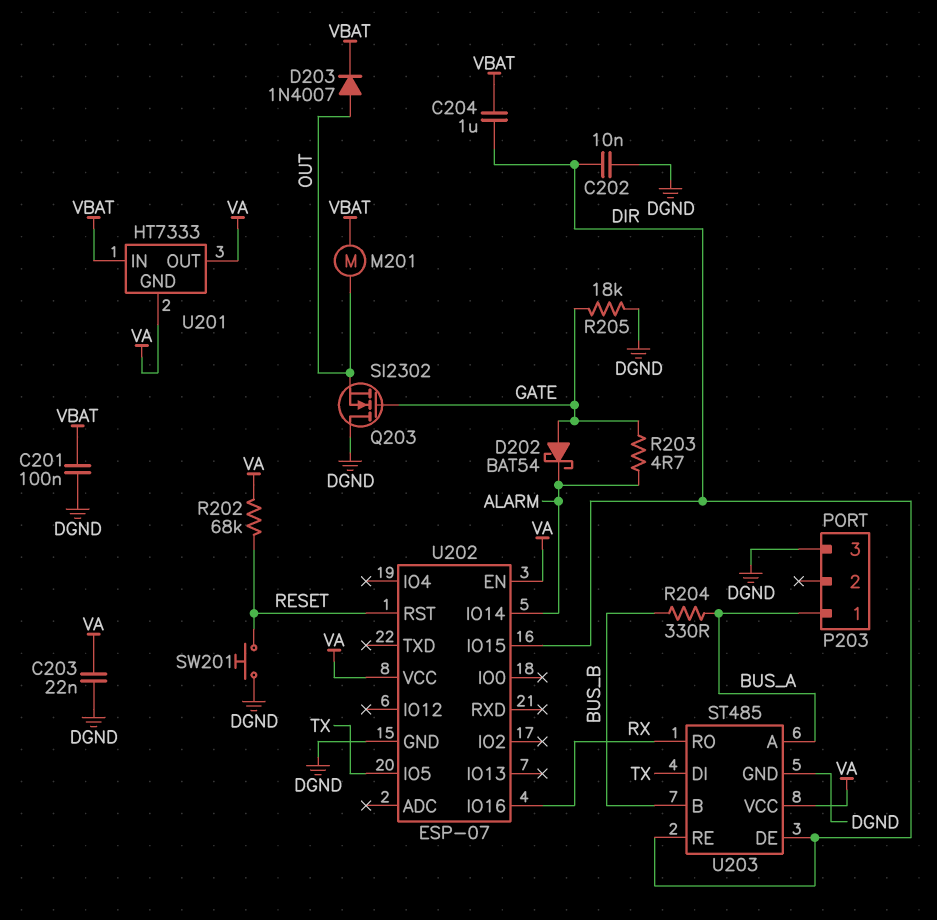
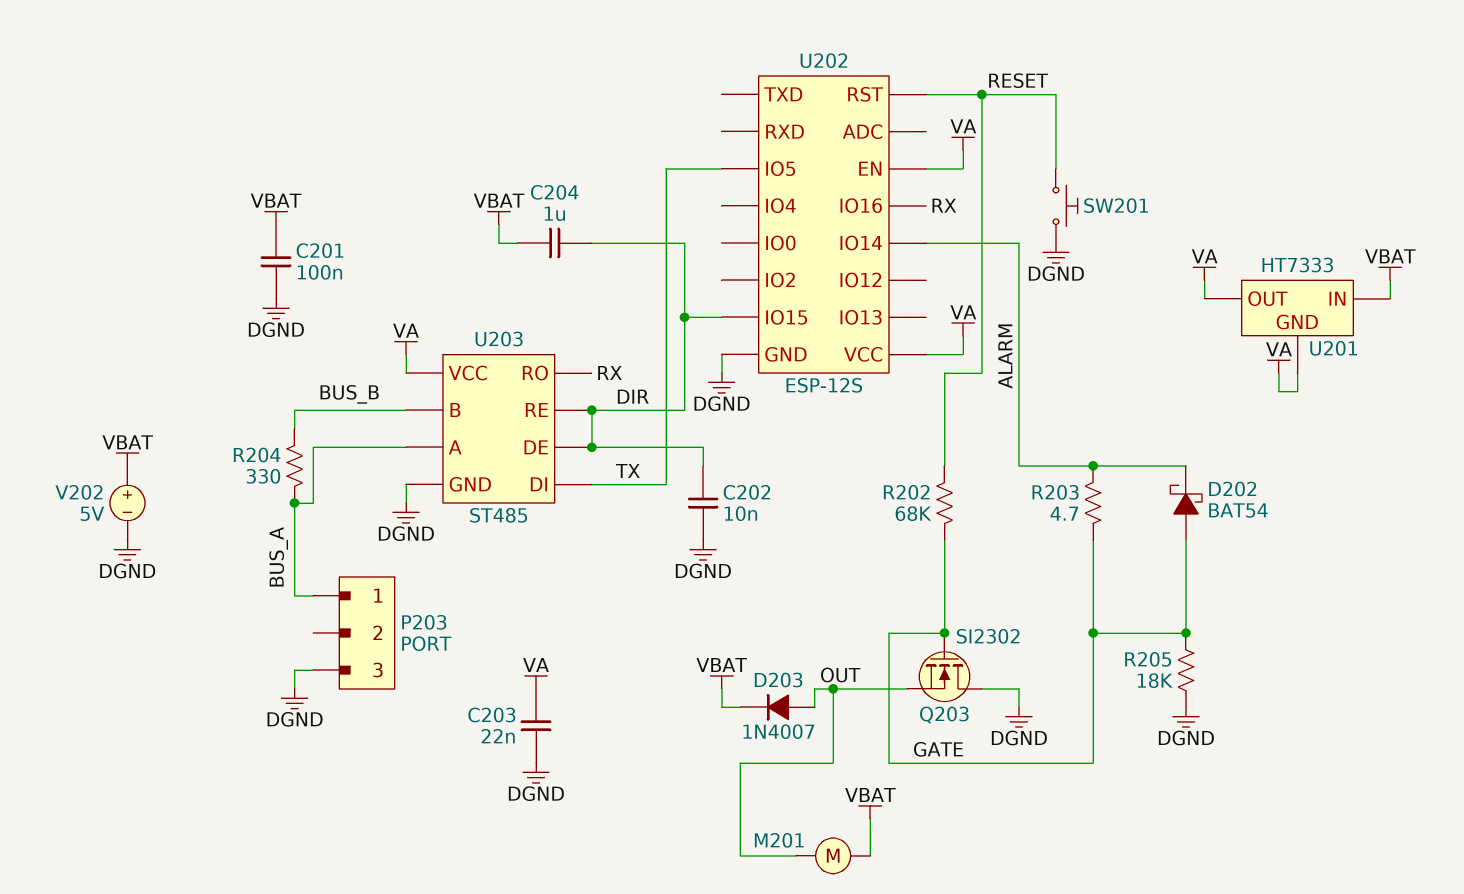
R202: 68k (RESET, VA) -> 68k (GATE, RESET)
U202: ESP-07 -> ESP-12S
V202: none -> 5V (plus VBAT, minus DGND)

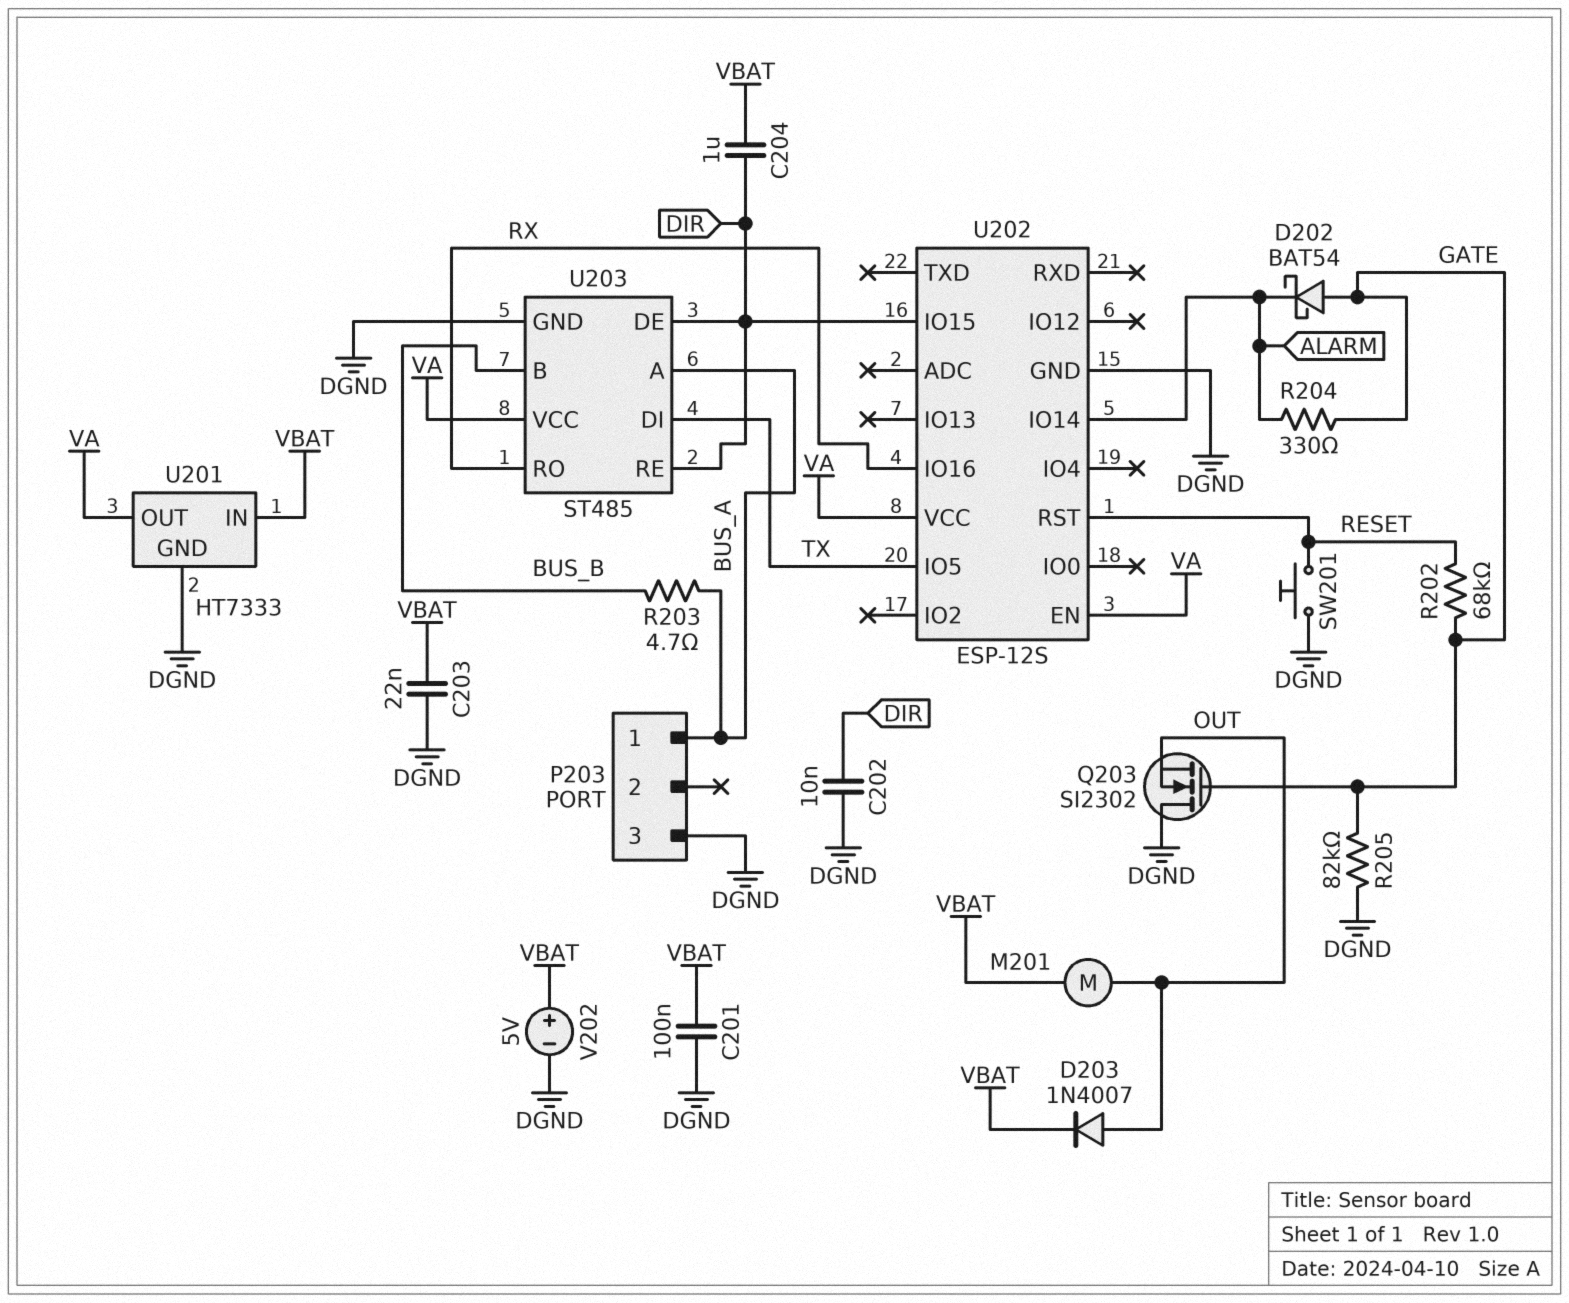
C203: 22nF (DGND, VA) -> 22nF (DGND, VBAT)
R203: 4.7 (ALARM, GATE) -> 4.7 (BUS_A, BUS_B)
R204: 330 (BUS_A, BUS_B) -> 330 (ALARM, GATE)
R205: 18k (DGND, GATE) -> 82k (DGND, GATE)
U201 pin GND: VA -> DGND

